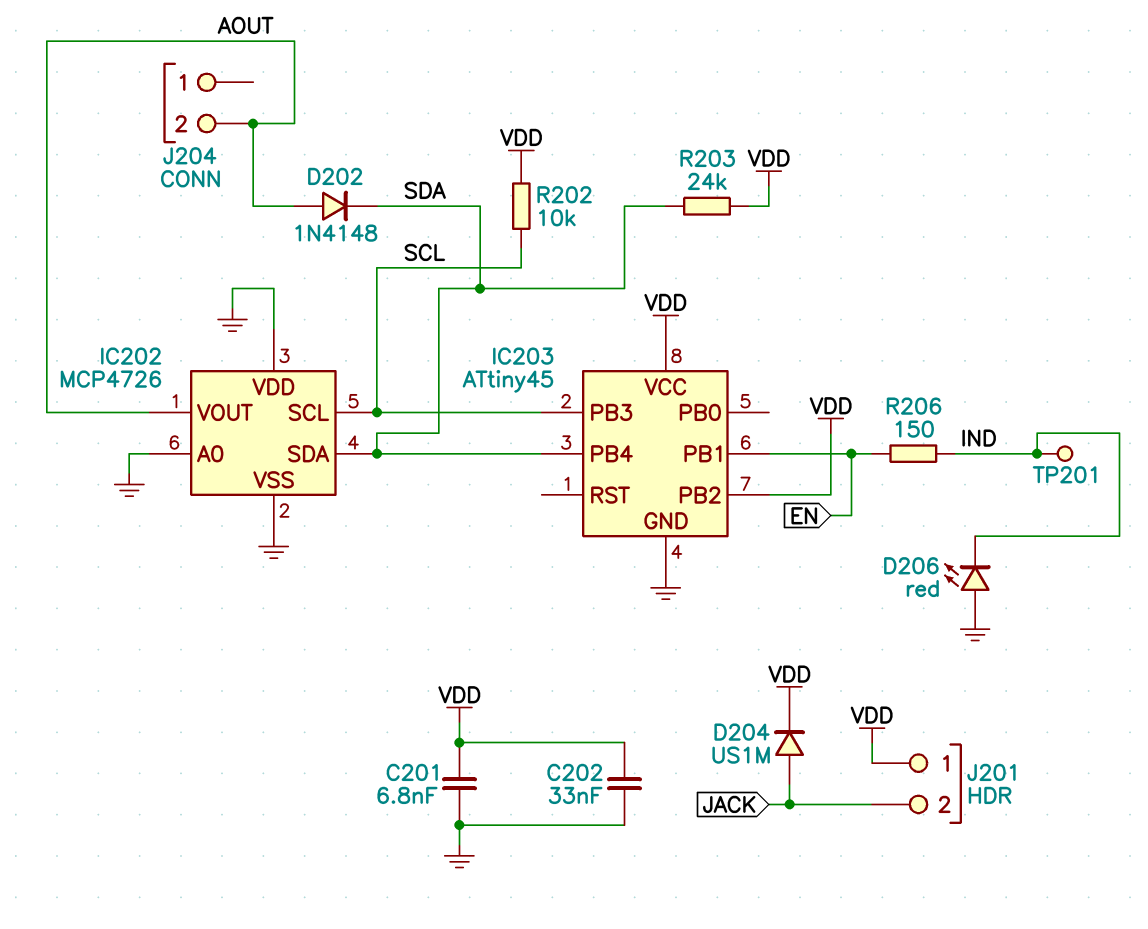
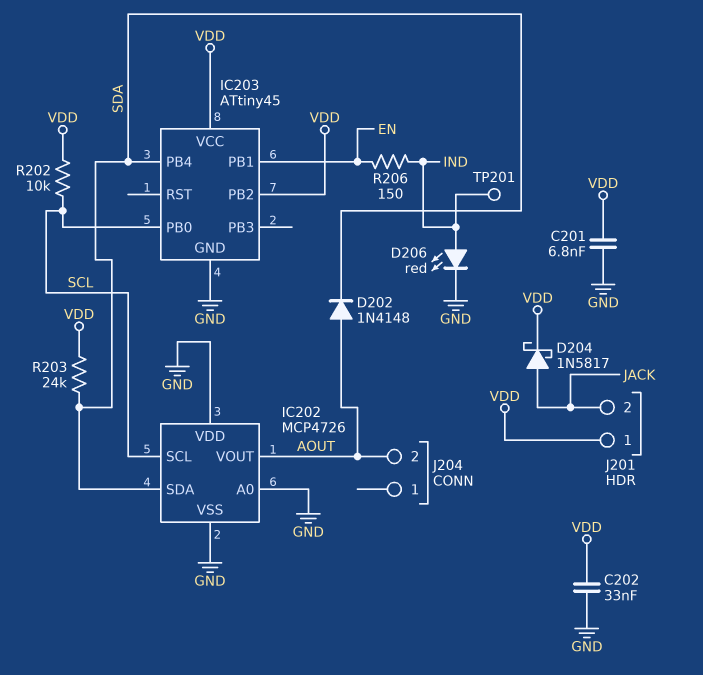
D204: diode US1M (A JACK, K VDD) -> schottky 1N5817 (A JACK, K VDD)
D206: LED red (A GND, K IND) -> LED red (A IND, K GND)
IC203 pin PB0: none -> SCL
IC203 pin PB3: SCL -> none

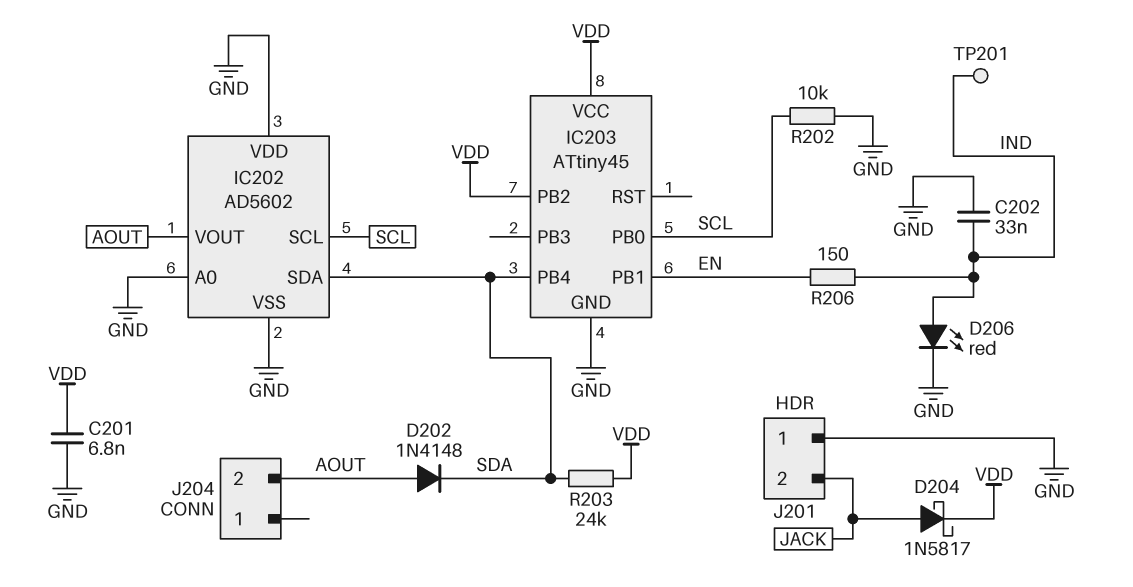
C202: 33nF (GND, VDD) -> 33nF (GND, IND)
IC202: MCP4726 -> AD5602
J201 pin 1: VDD -> GND
R202: 10k (SCL, VDD) -> 10k (GND, SCL)

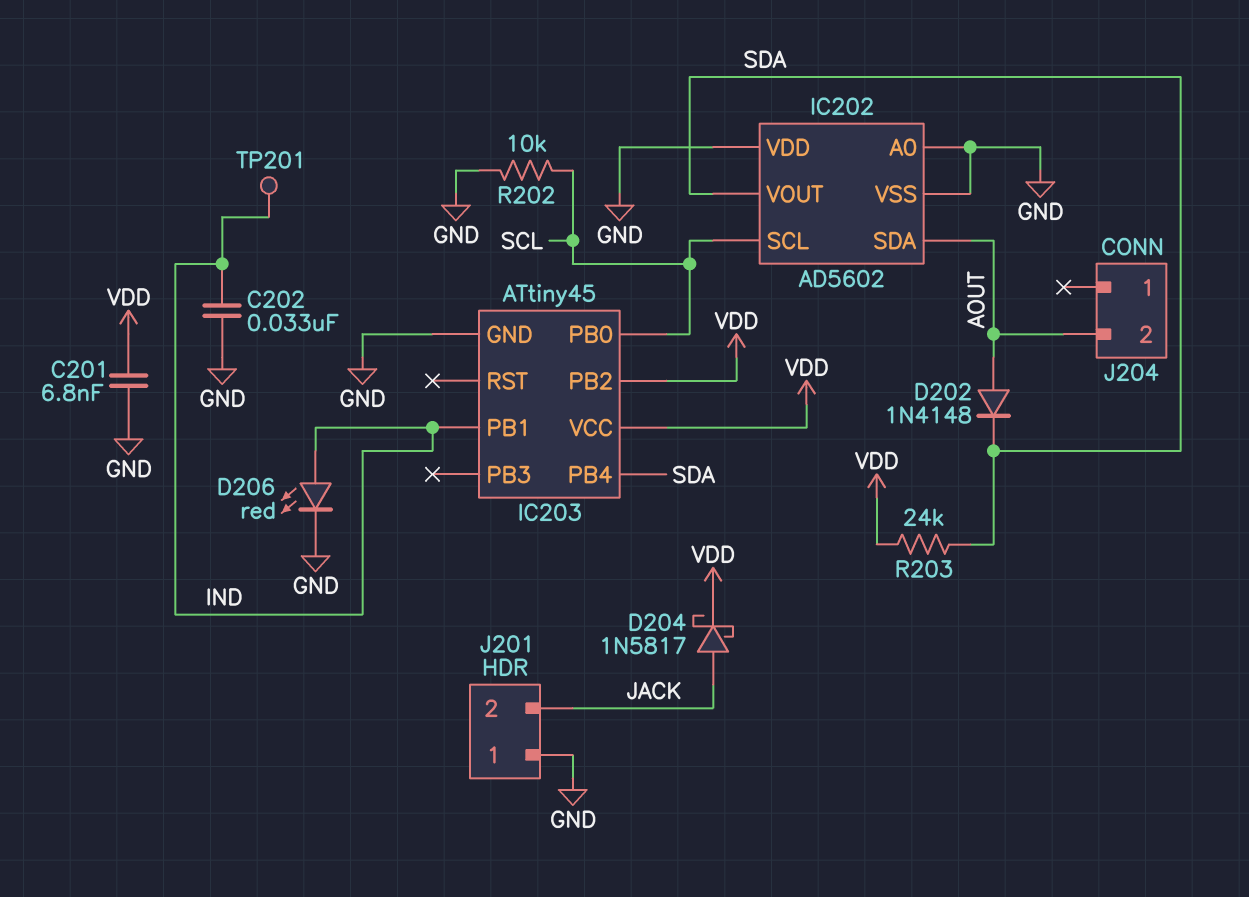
IC202 pin SDA: SDA -> AOUT
IC202 pin VOUT: AOUT -> SDA
IC203 pin PB1: EN -> IND
R206: 150 (EN, IND) -> none

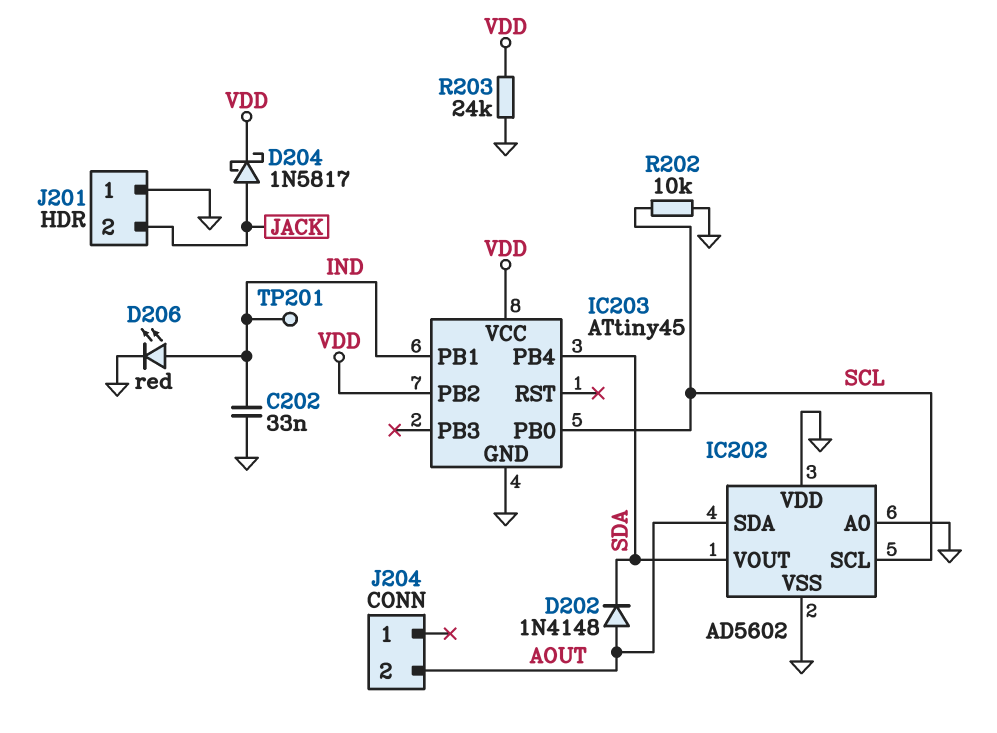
C201: 6.8nF (GND, VDD) -> none
R203: 24k (SDA, VDD) -> 24k (GND, VDD)

